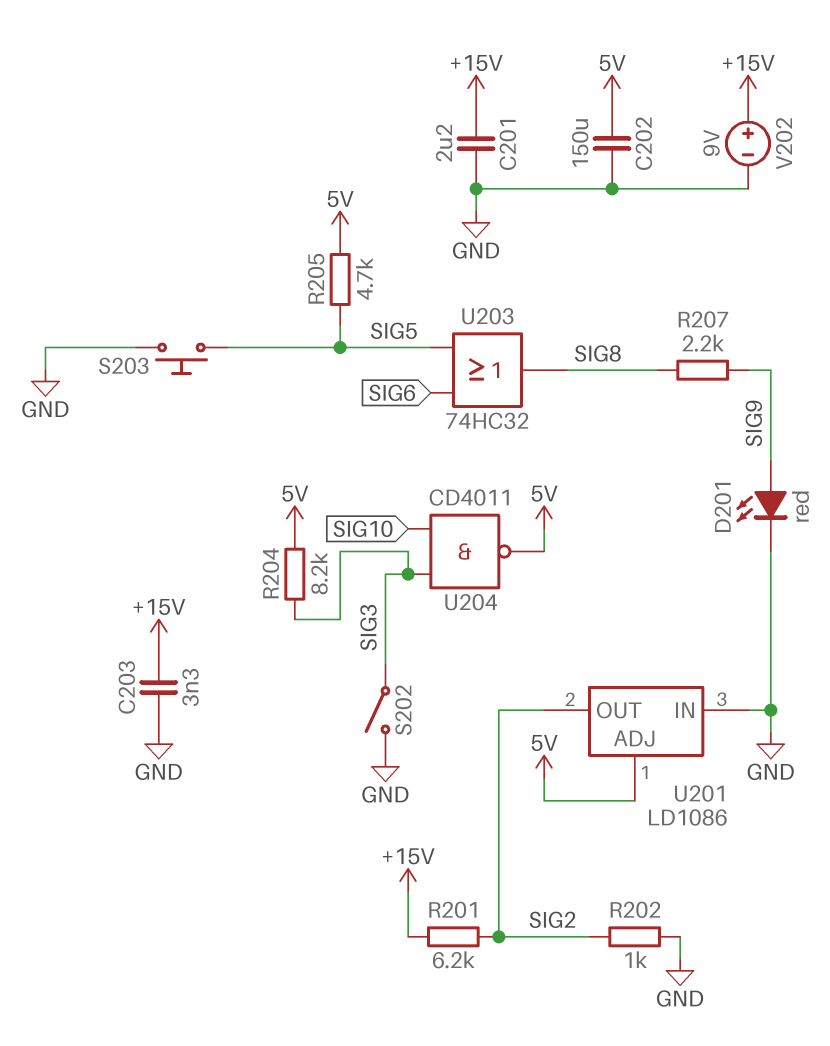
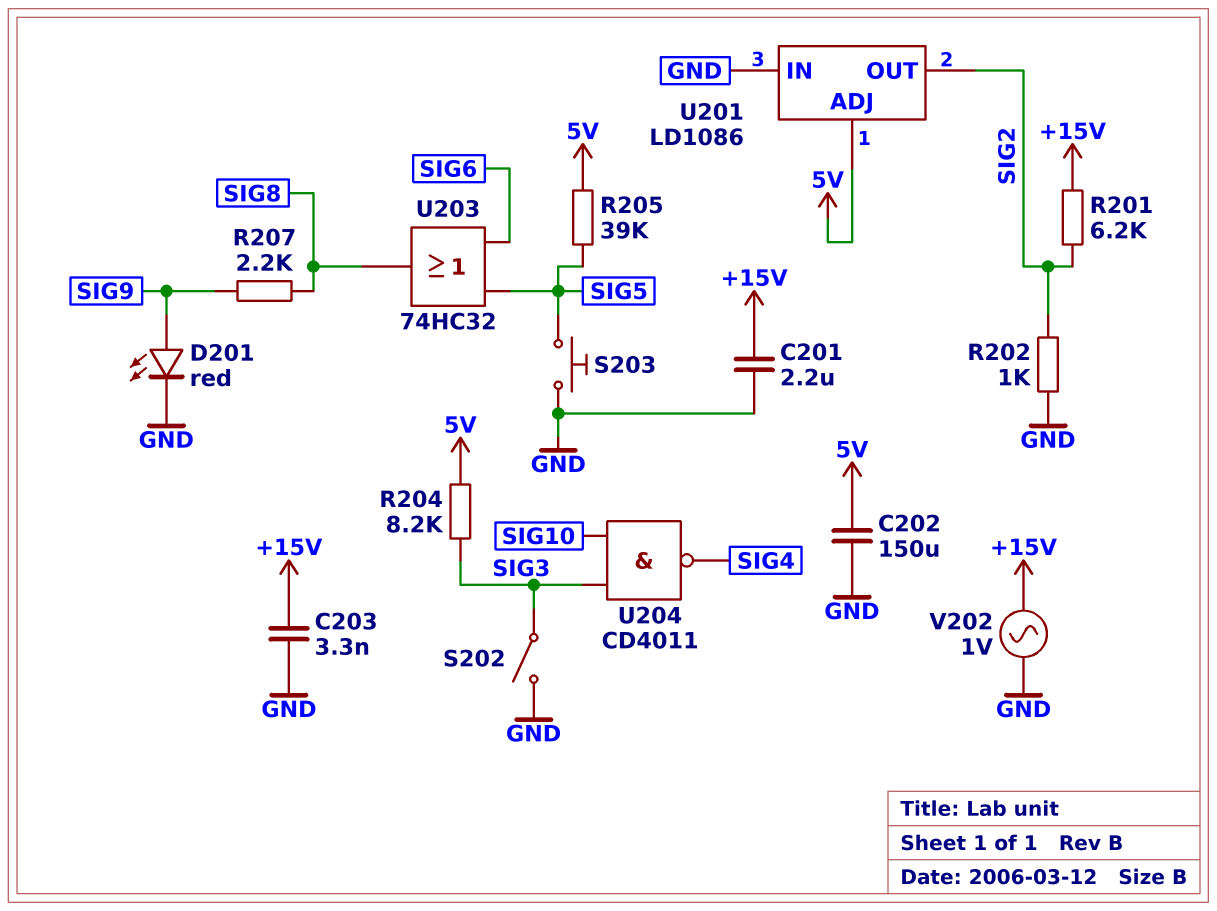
R205: 4.7k (5V, SIG5) -> 39k (5V, SIG5)
U204: NAND CD4011 (in SIG3, in SIG10, out 5V) -> NAND CD4011 (in SIG3, in SIG10, out SIG4)
V202: 9V (plus +15V, minus GND) -> AC 1V (+15V, GND)

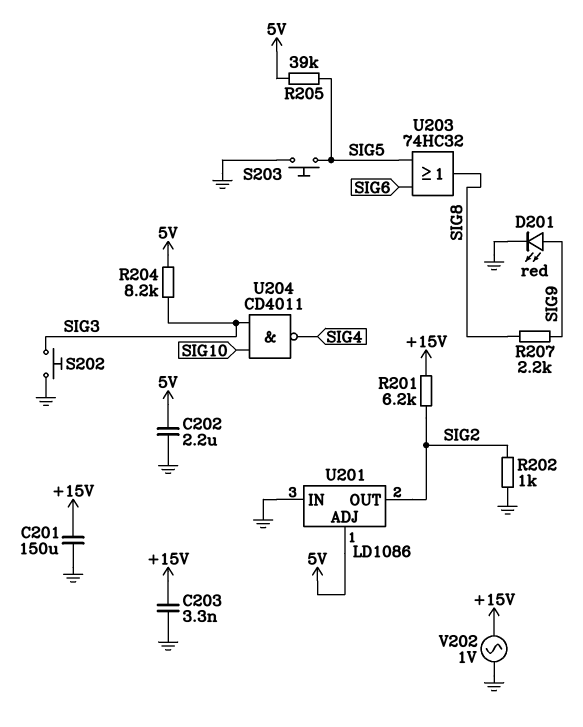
C201: 2.2uF (+15V, GND) -> 150uF (+15V, GND)
C202: 150uF (5V, GND) -> 2.2uF (5V, GND)
S202: switch (GND, SIG3) -> button (GND, SIG3)

